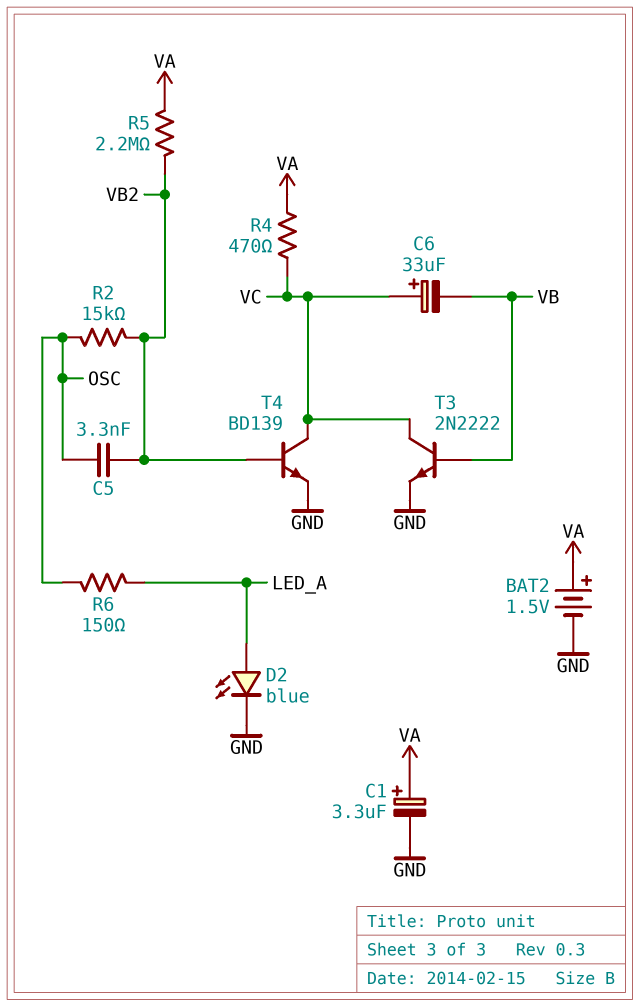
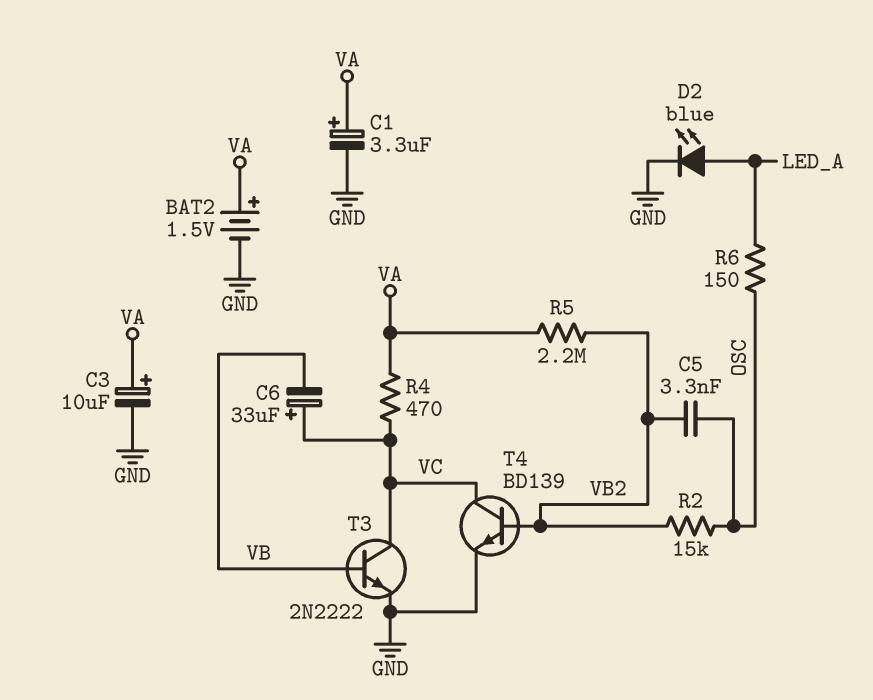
C3: none -> 10uF (plus VA, minus GND)

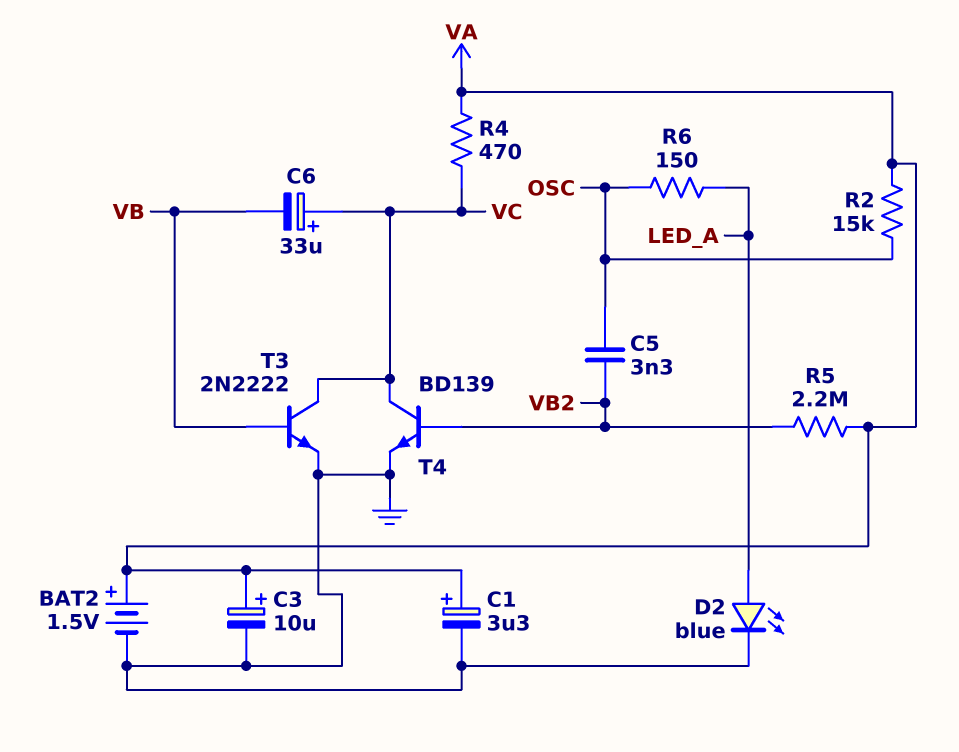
R2: 15k (OSC, VB2) -> 15k (OSC, VA)

